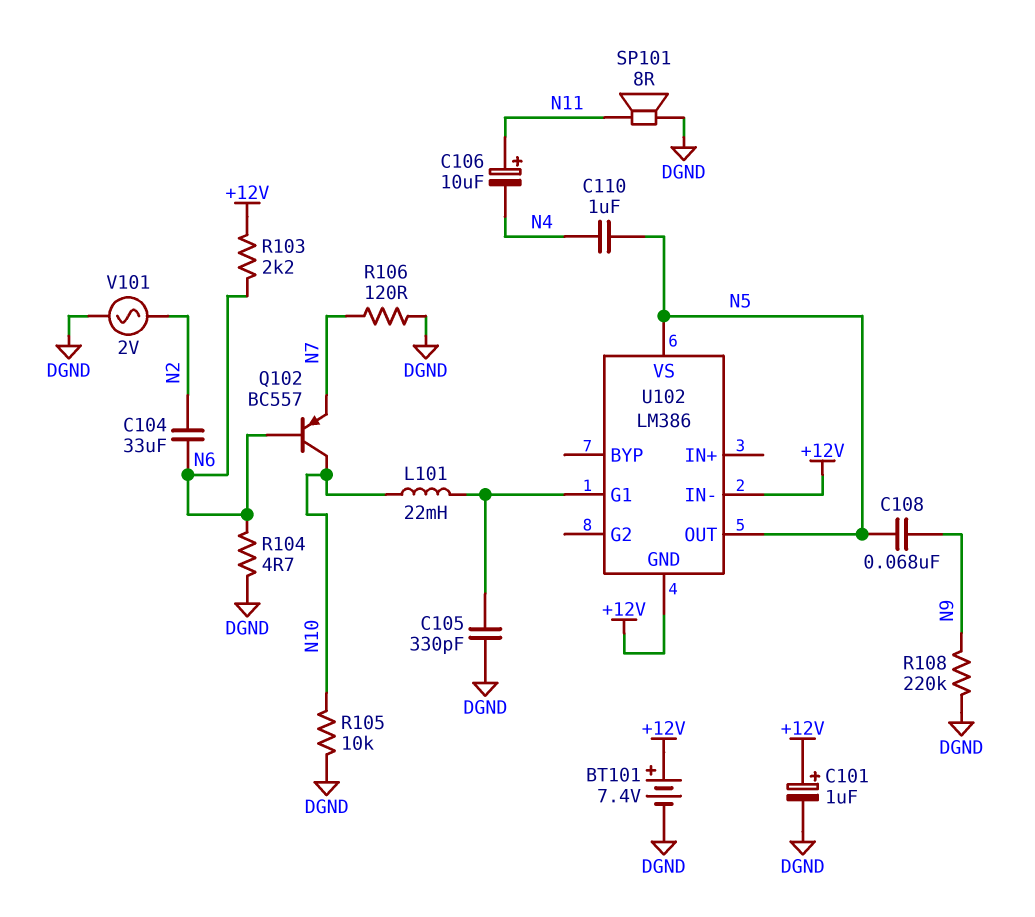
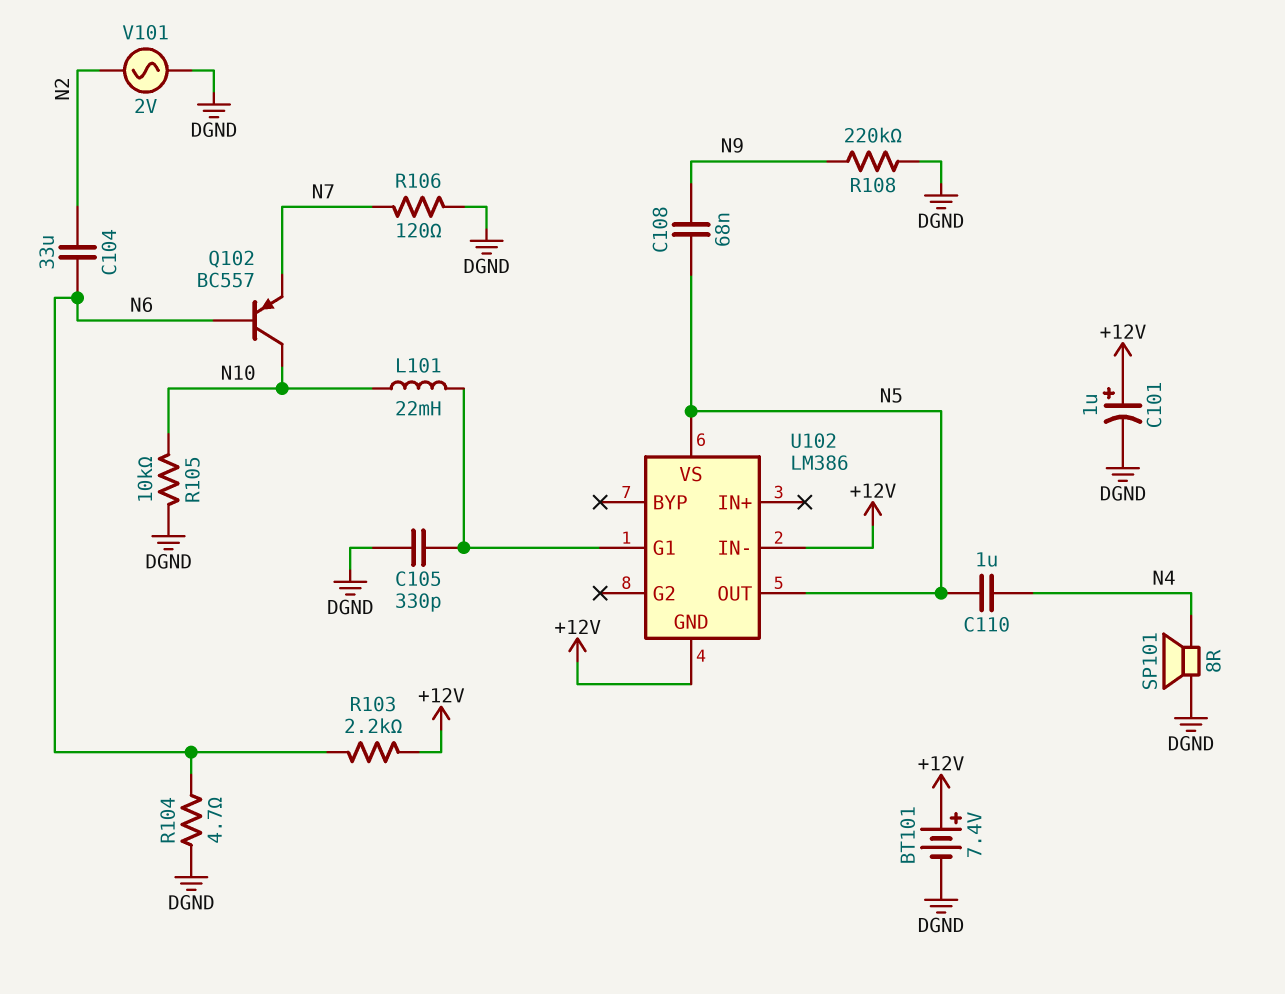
C106: 10uF (plus N11, minus N4) -> none
SP101: speaker 8R (DGND, N11) -> speaker 8R (DGND, N4)

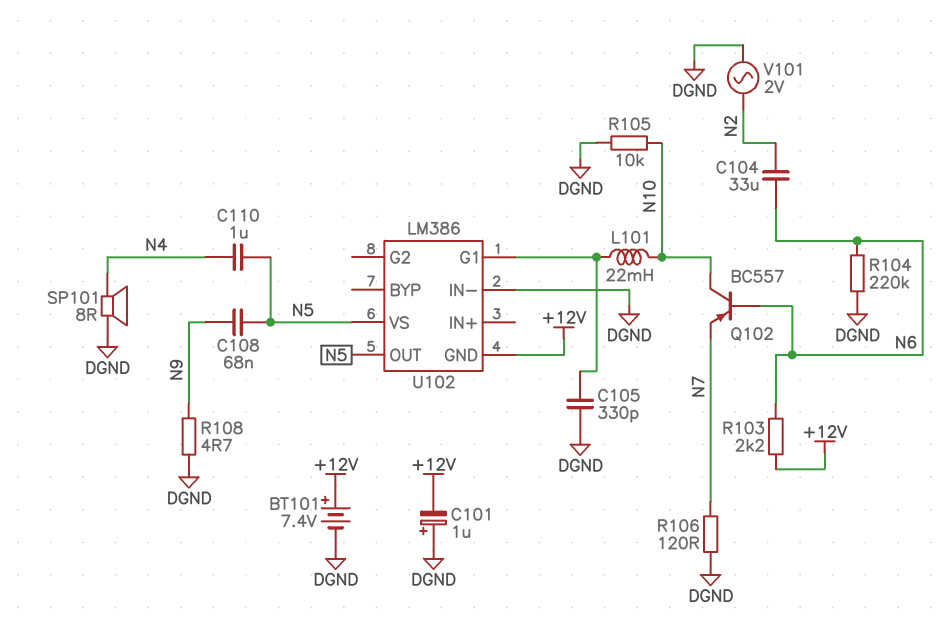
C101: 1uF (plus +12V, minus DGND) -> 1uF (plus DGND, minus +12V)
R104: 4.7 (DGND, N6) -> 220k (DGND, N6)
R108: 220k (DGND, N9) -> 4.7 (DGND, N9)
U102 pin IN-: +12V -> DGND

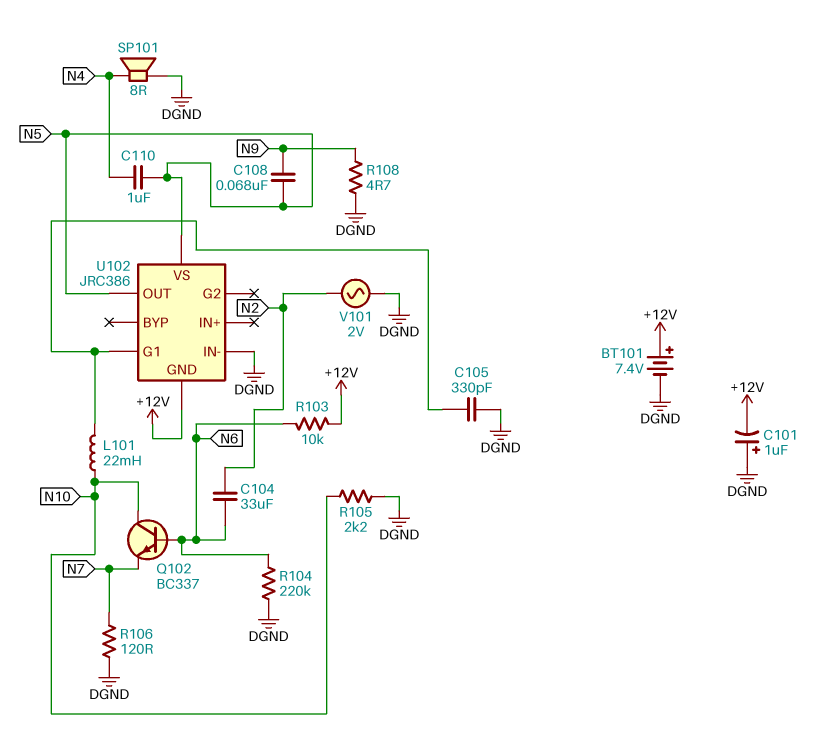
Q102: PNP BC557 (B N6, C N10, E N7) -> NPN BC337 (B N6, C N10, E N7)
R103: 2.2k (+12V, N6) -> 10k (+12V, N6)
R105: 10k (DGND, N10) -> 2.2k (DGND, N10)
U102: LM386 -> JRC386

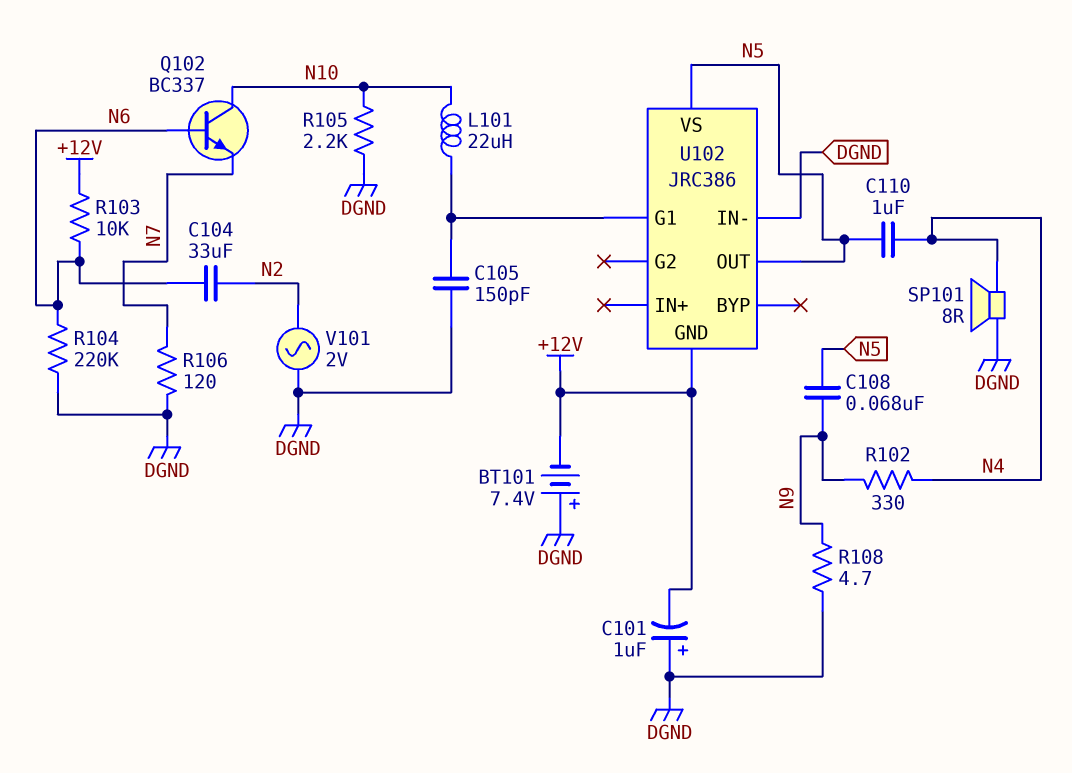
BT101: 7.4V (plus +12V, minus DGND) -> 7.4V (plus DGND, minus +12V)
C105: 330pF (DGND, U102/G1) -> 150pF (DGND, U102/G1)
L101: 22mH (N10, U102/G1) -> 22uH (N10, U102/G1)
R102: none -> 330 (N4, N9)

